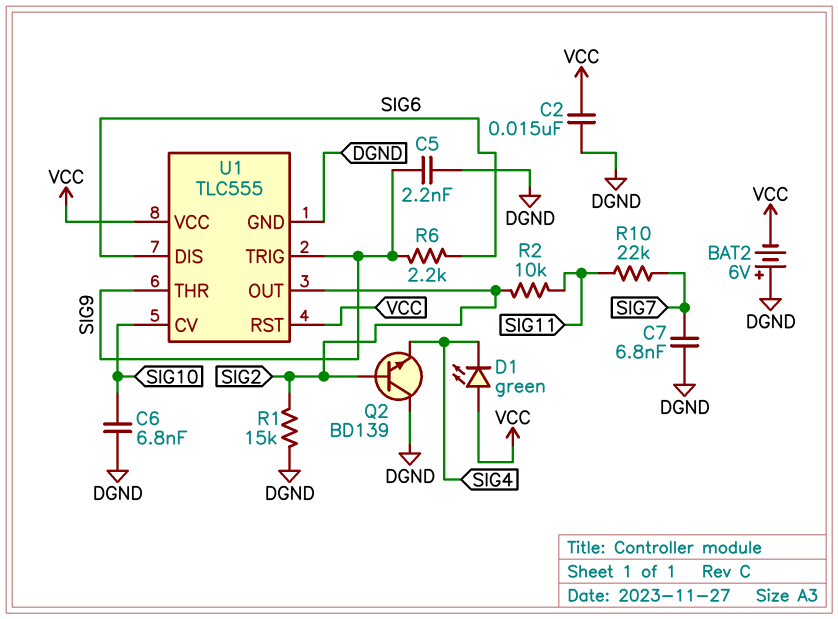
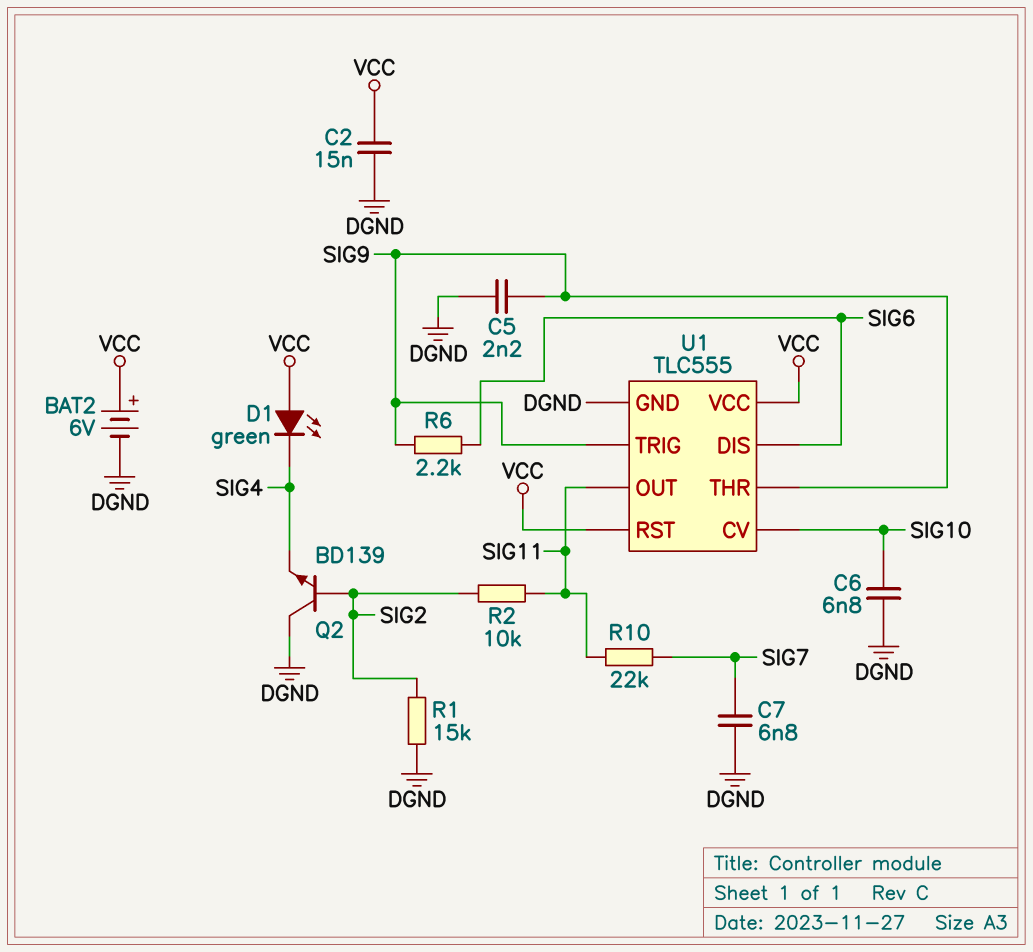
BAT2: 6V (plus DGND, minus VCC) -> 6V (plus VCC, minus DGND)
U1 pin OUT: SIG2 -> SIG11

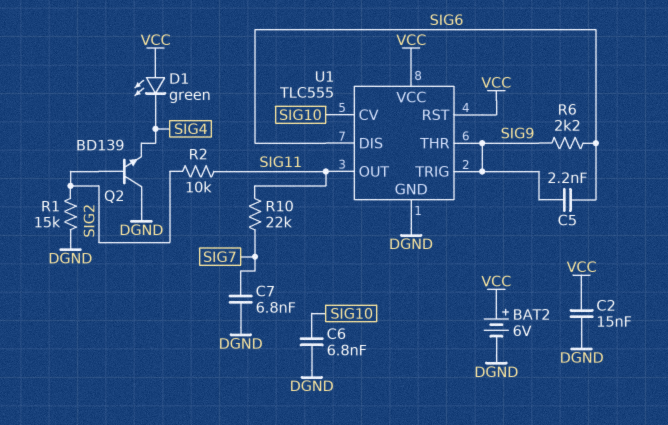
C5: 2.2nF (DGND, SIG9) -> 2.2nF (SIG6, SIG9)

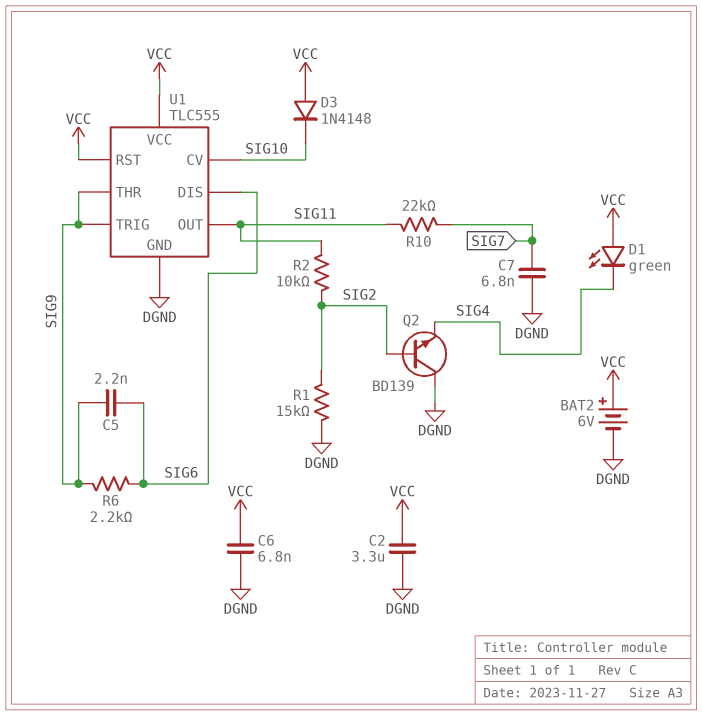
C2: 15nF (DGND, VCC) -> 3.3uF (DGND, VCC)
C6: 6.8nF (DGND, SIG10) -> 6.8nF (DGND, VCC)
D3: none -> diode 1N4148 (A VCC, K SIG10)

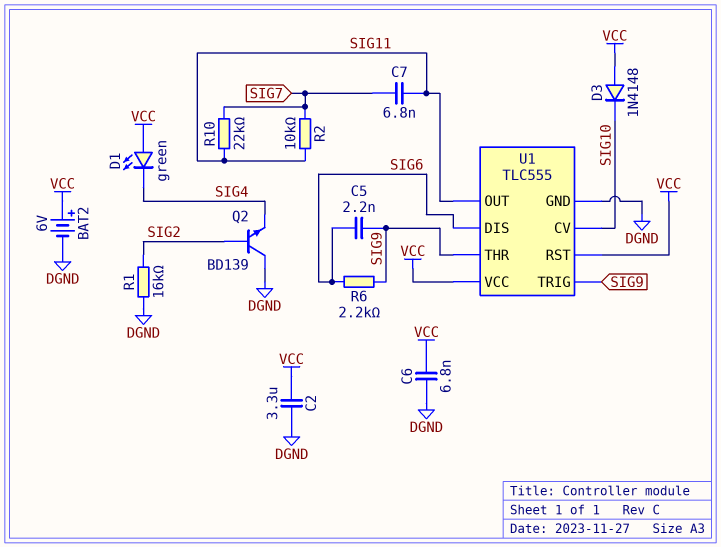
C7: 6.8nF (DGND, SIG7) -> 6.8nF (SIG7, SIG11)
R1: 15k (DGND, SIG2) -> 16k (DGND, SIG2)
R2: 10k (SIG2, SIG11) -> 10k (SIG7, SIG11)

